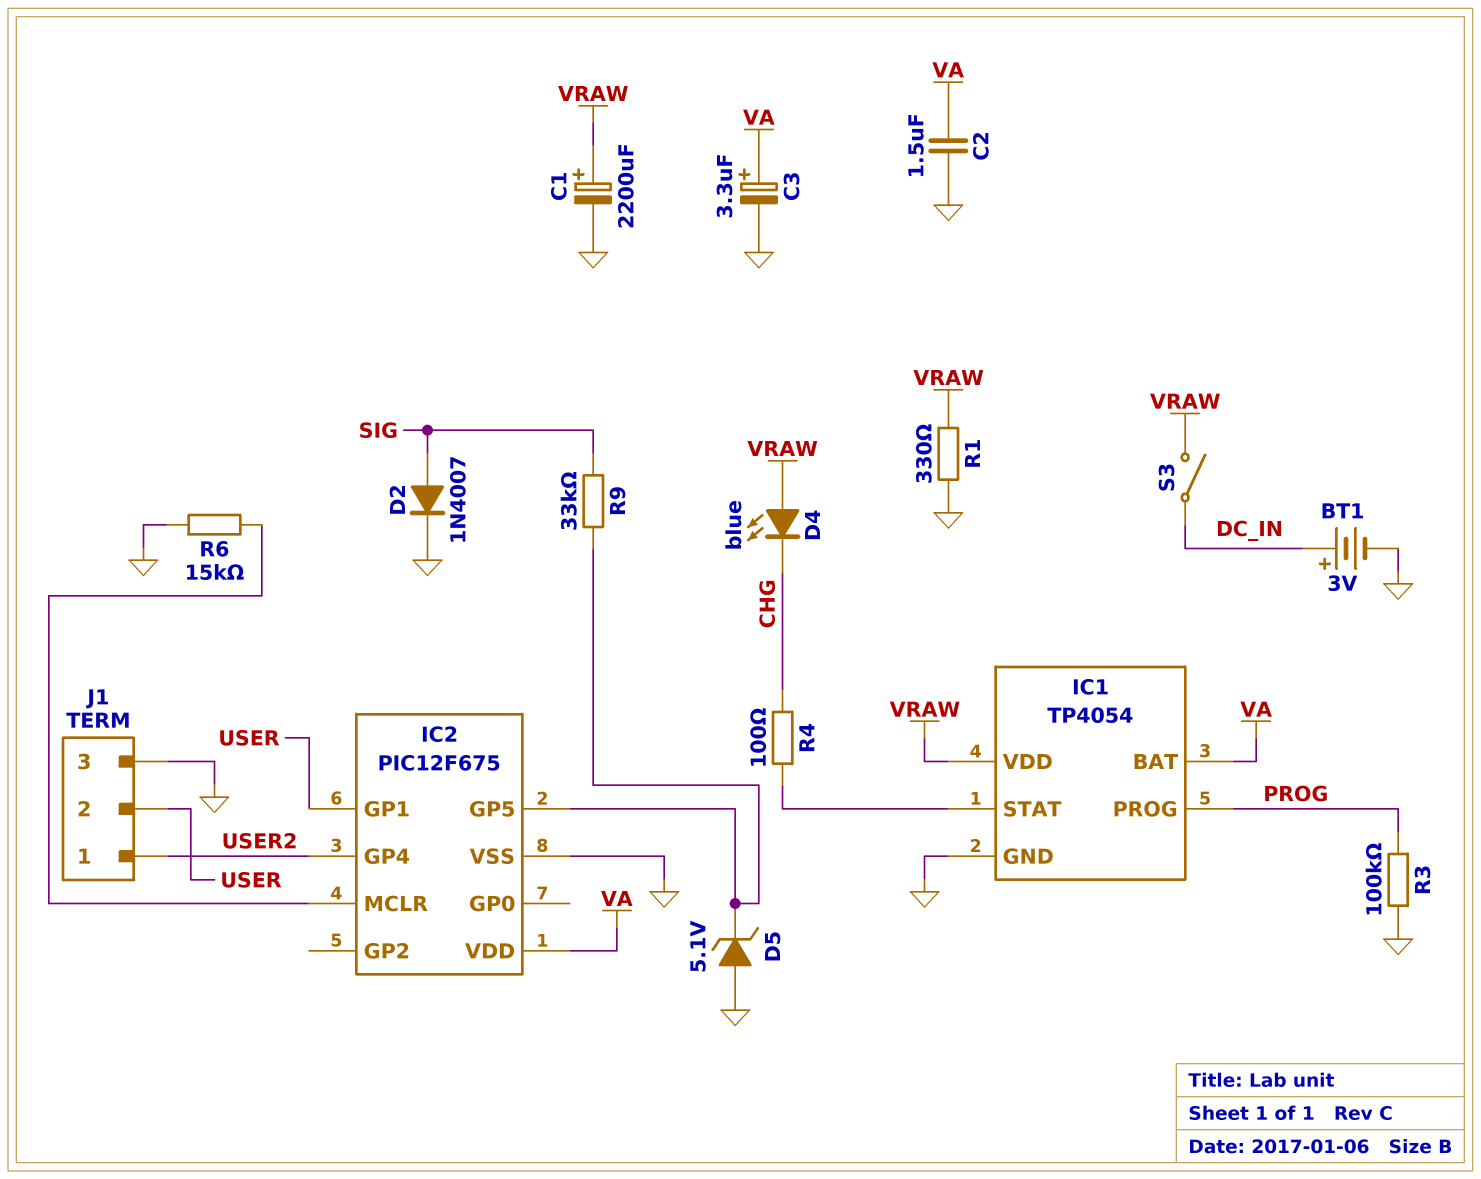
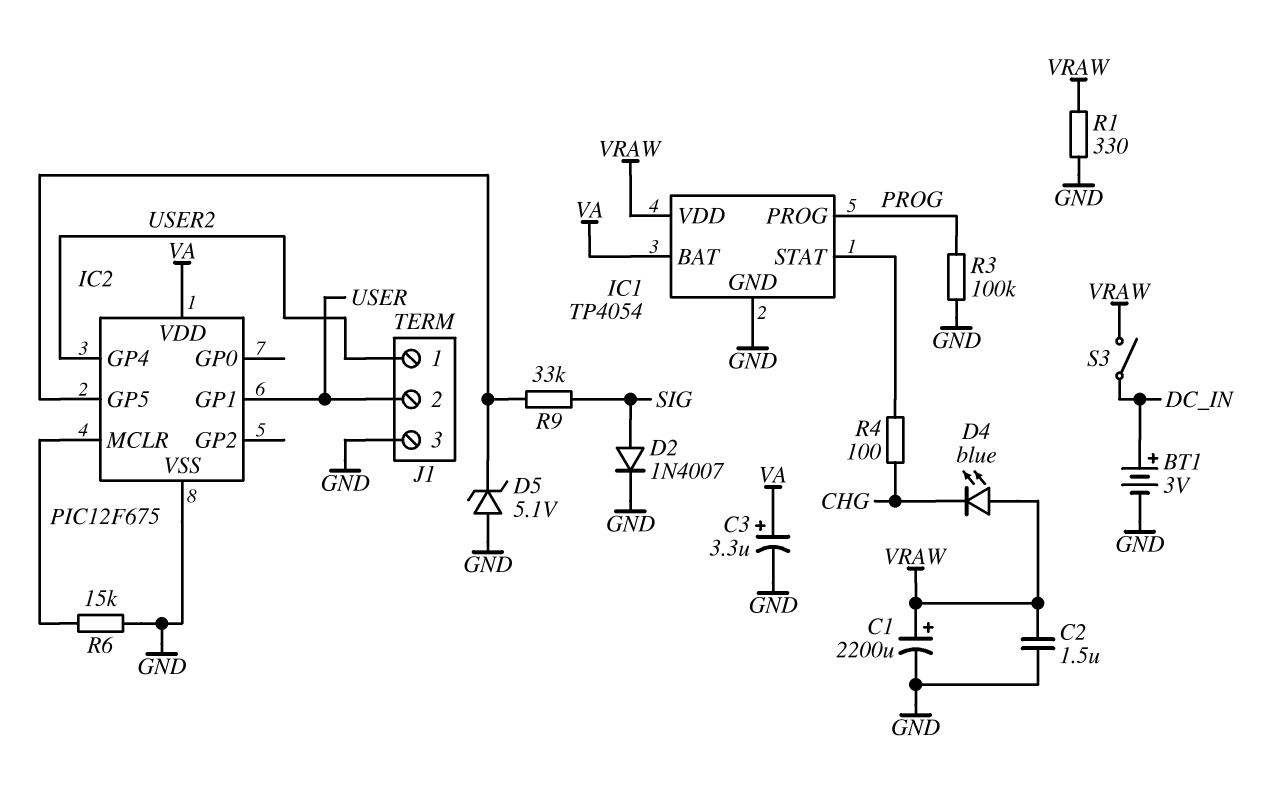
C2: 1.5uF (GND, VA) -> 1.5uF (GND, VRAW)

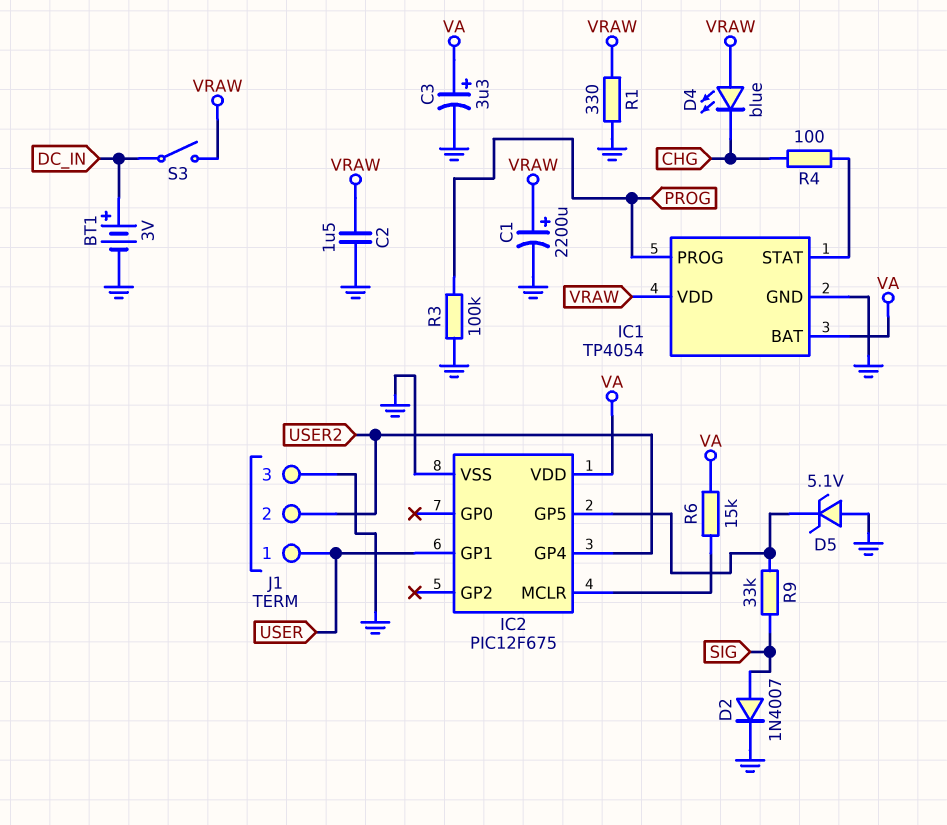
J1 pin 1: USER2 -> USER
J1 pin 2: USER -> USER2
R6: 15k (GND, IC2/MCLR) -> 15k (IC2/MCLR, VA)

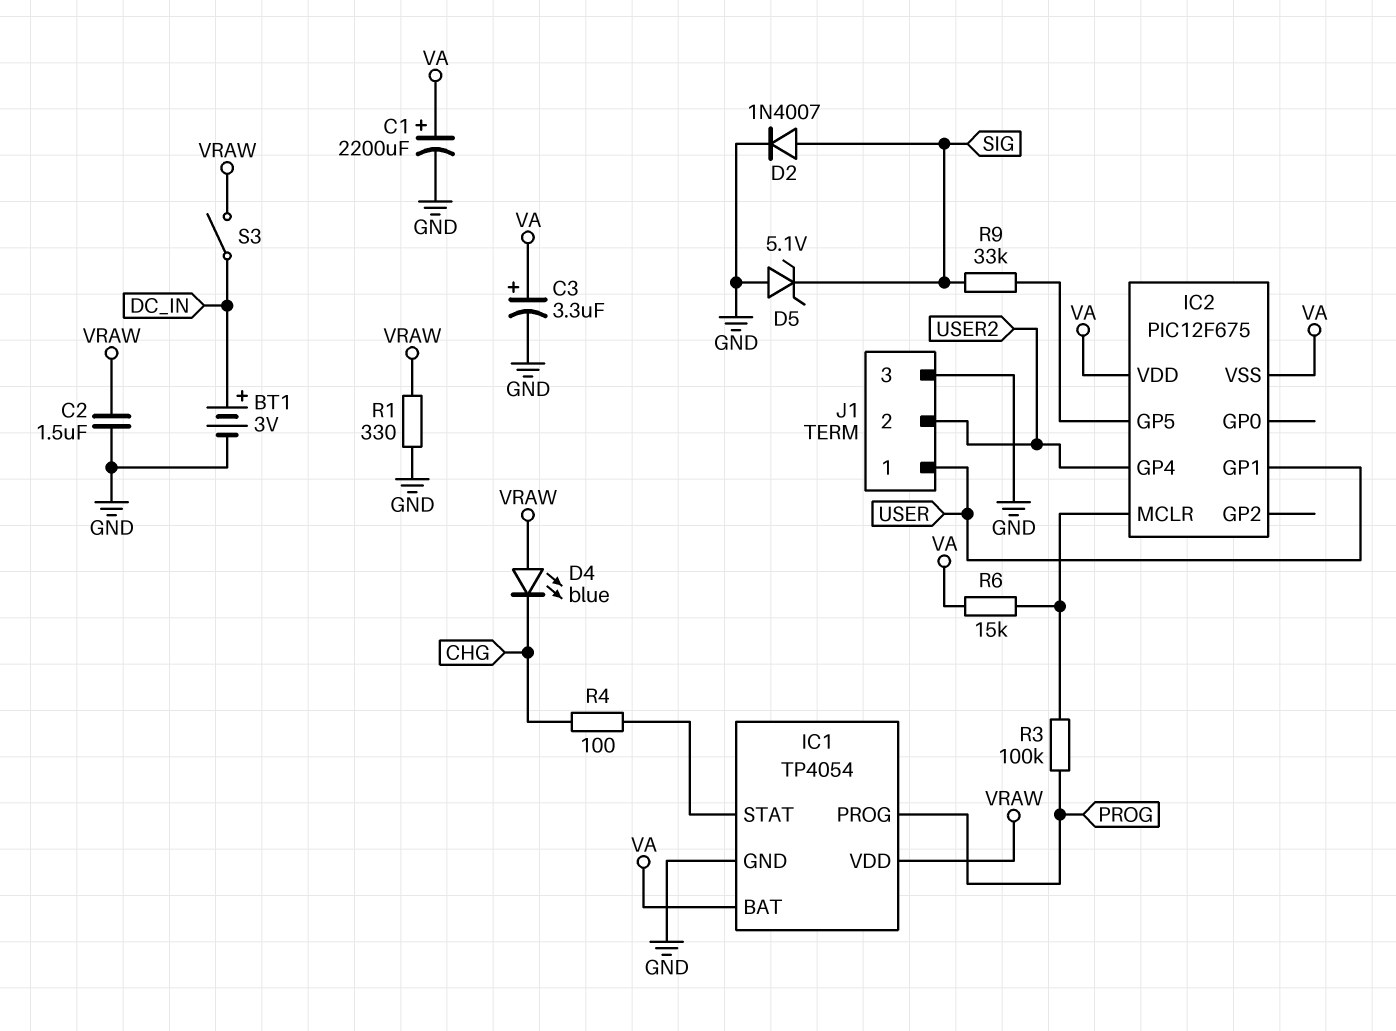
C1: 2200uF (plus VRAW, minus GND) -> 2200uF (plus VA, minus GND)
D5: zener 5.1V (A GND, K IC2/GP5) -> zener 5.1V (A GND, K SIG)
IC2 pin VSS: GND -> VA
R3: 100k (GND, PROG) -> 100k (IC2/MCLR, PROG)

